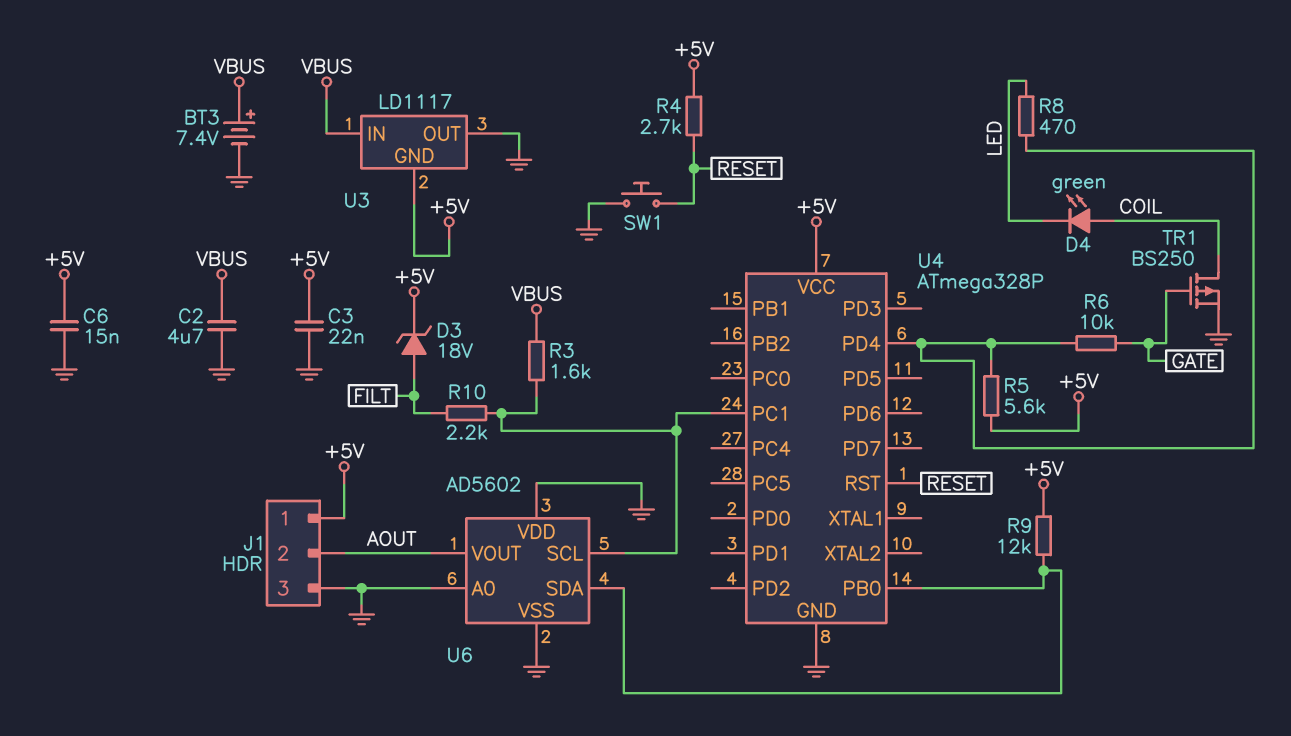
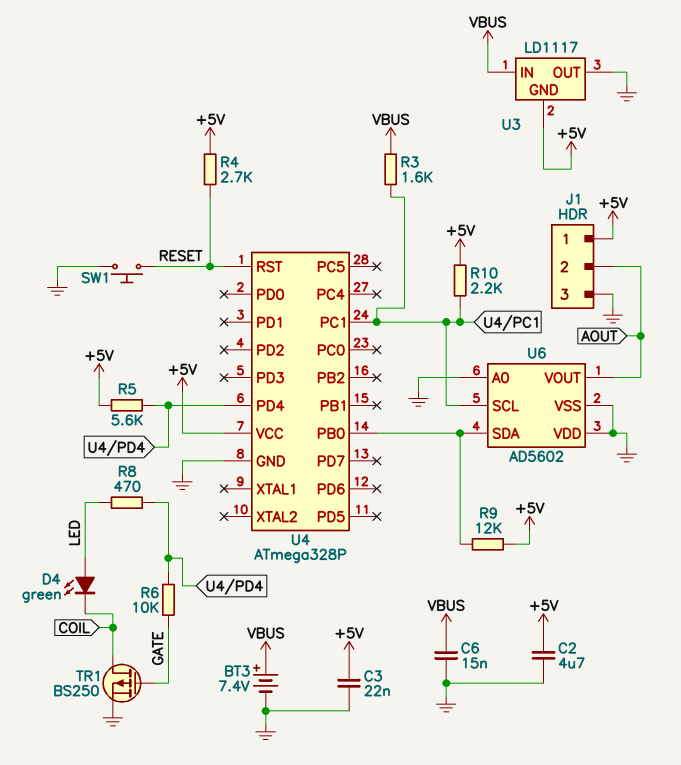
C2: 4.7uF (GND, VBUS) -> 4.7uF (+5V, GND)
C6: 15nF (+5V, GND) -> 15nF (GND, VBUS)
D3: zener 18V (A FILT, K +5V) -> none
D4: LED green (A COIL, K LED) -> LED green (A LED, K COIL)
R10: 2.2k (FILT, U4/PC1) -> 2.2k (+5V, U4/PC1)

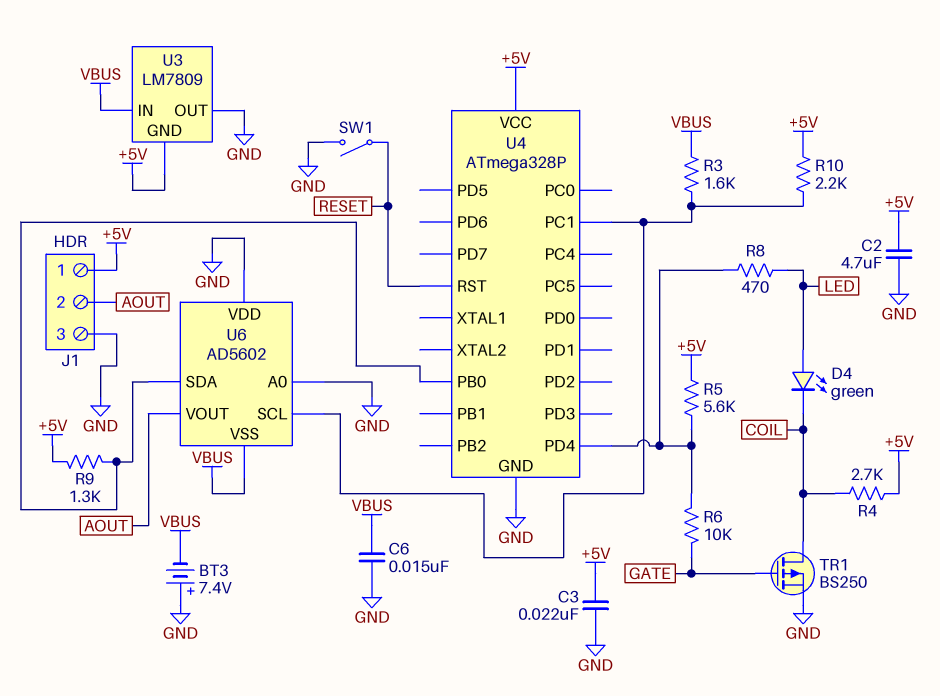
BT3: 7.4V (plus VBUS, minus GND) -> 7.4V (plus GND, minus VBUS)
R4: 2.7k (+5V, RESET) -> 2.7k (+5V, COIL)
R9: 12k (+5V, U4/PB0) -> 1.3k (+5V, U4/PB0)
SW1: button (GND, RESET) -> switch (GND, RESET)
U3: LD1117 -> LM7809
U6 pin VSS: GND -> VBUS

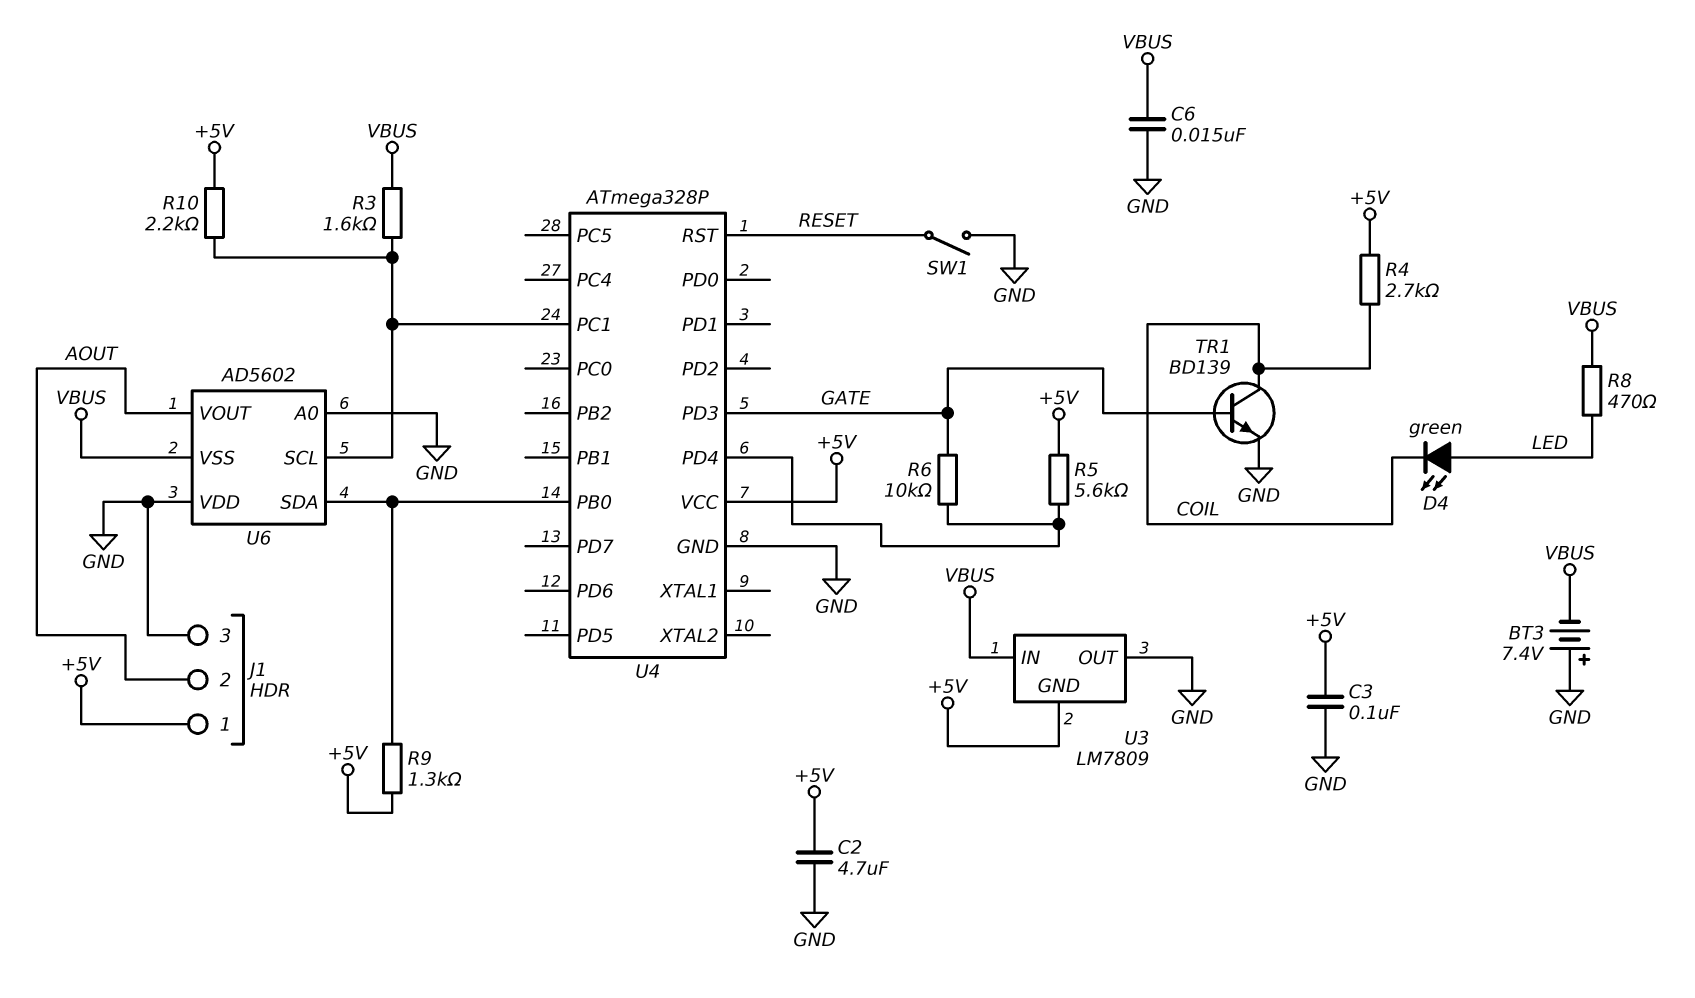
C3: 22nF (+5V, GND) -> 100nF (+5V, GND)
R8: 470 (LED, U4/PD4) -> 470 (LED, VBUS)
TR1: PMOS BS250 (G GATE, D COIL, S GND) -> NPN BD139 (B GATE, C COIL, E GND)
U4 pin PD3: none -> GATE

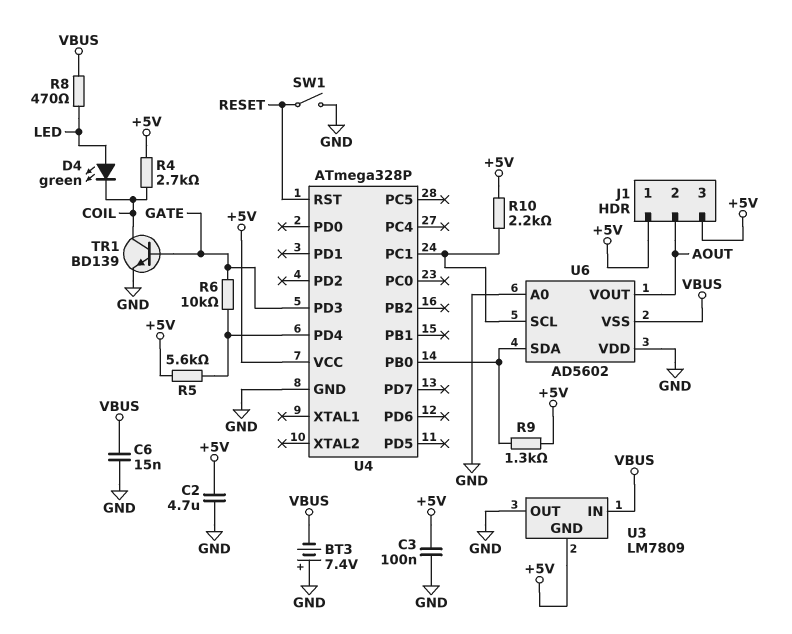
J1 pin 3: GND -> +5V
R3: 1.6k (U4/PC1, VBUS) -> none

